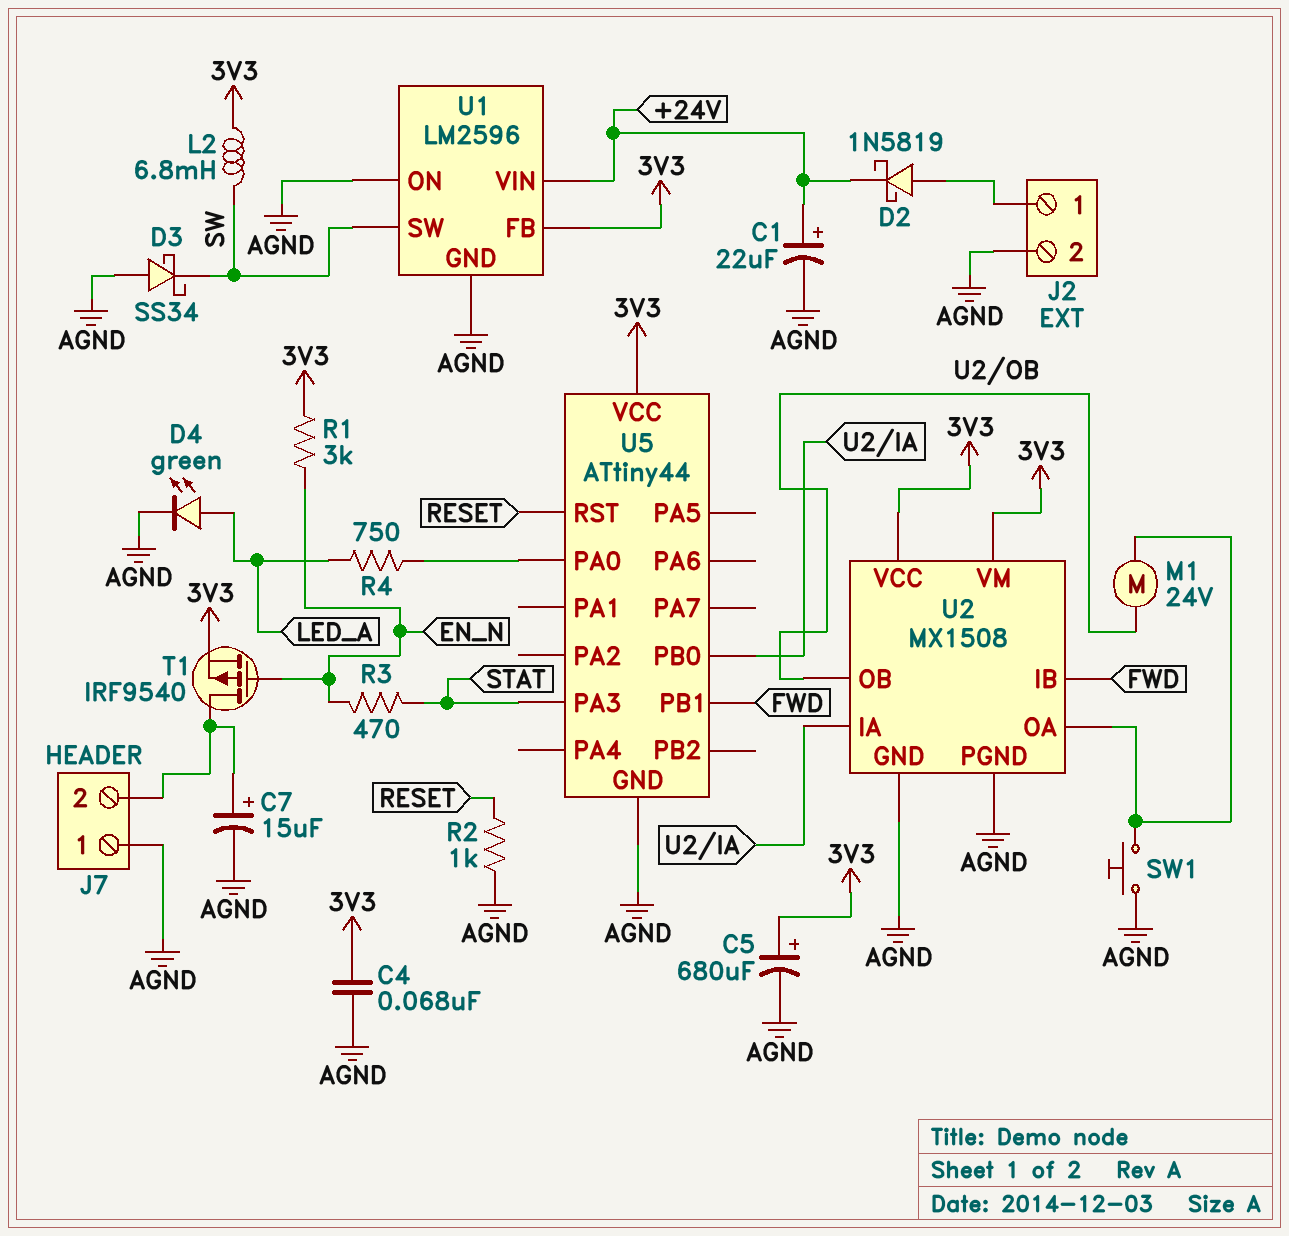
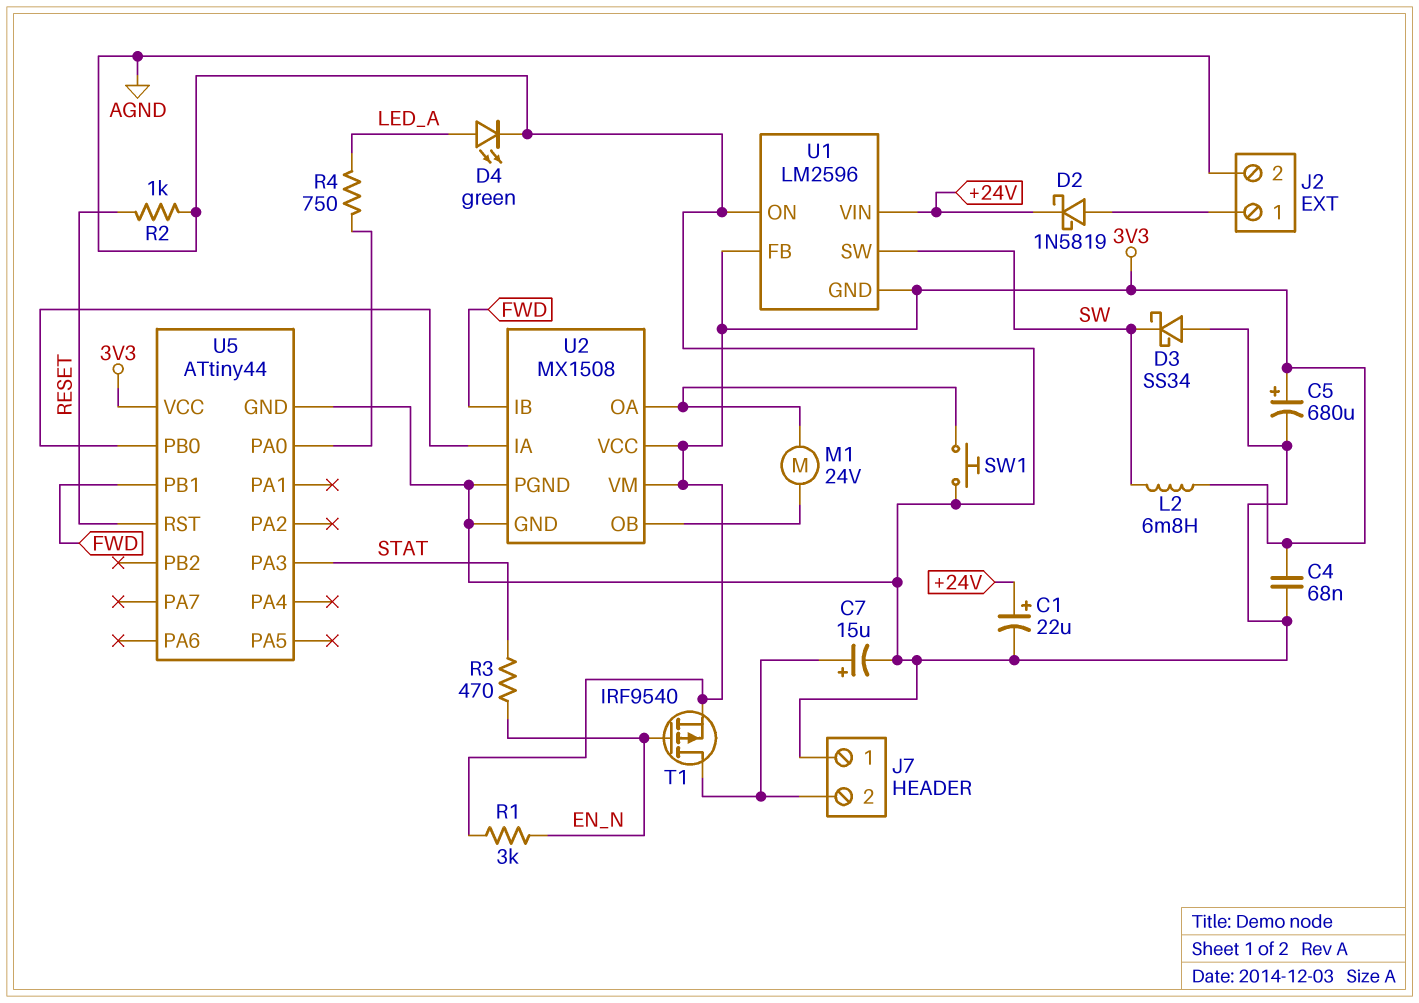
U1 pin GND: AGND -> 3V3

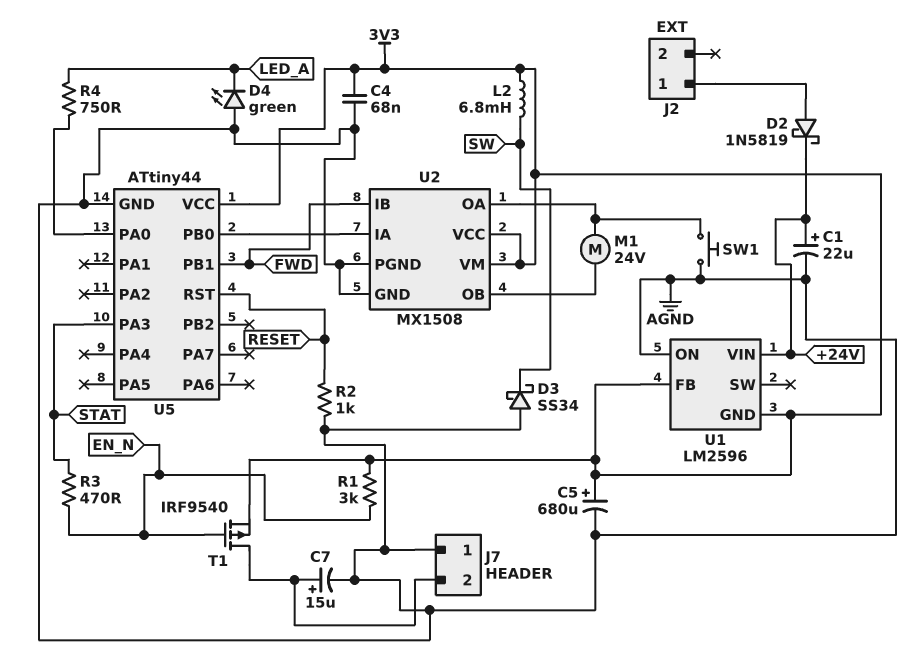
D4: LED green (A LED_A, K AGND) -> LED green (A AGND, K LED_A)
J2 pin 2: AGND -> none
U1 pin SW: SW -> none

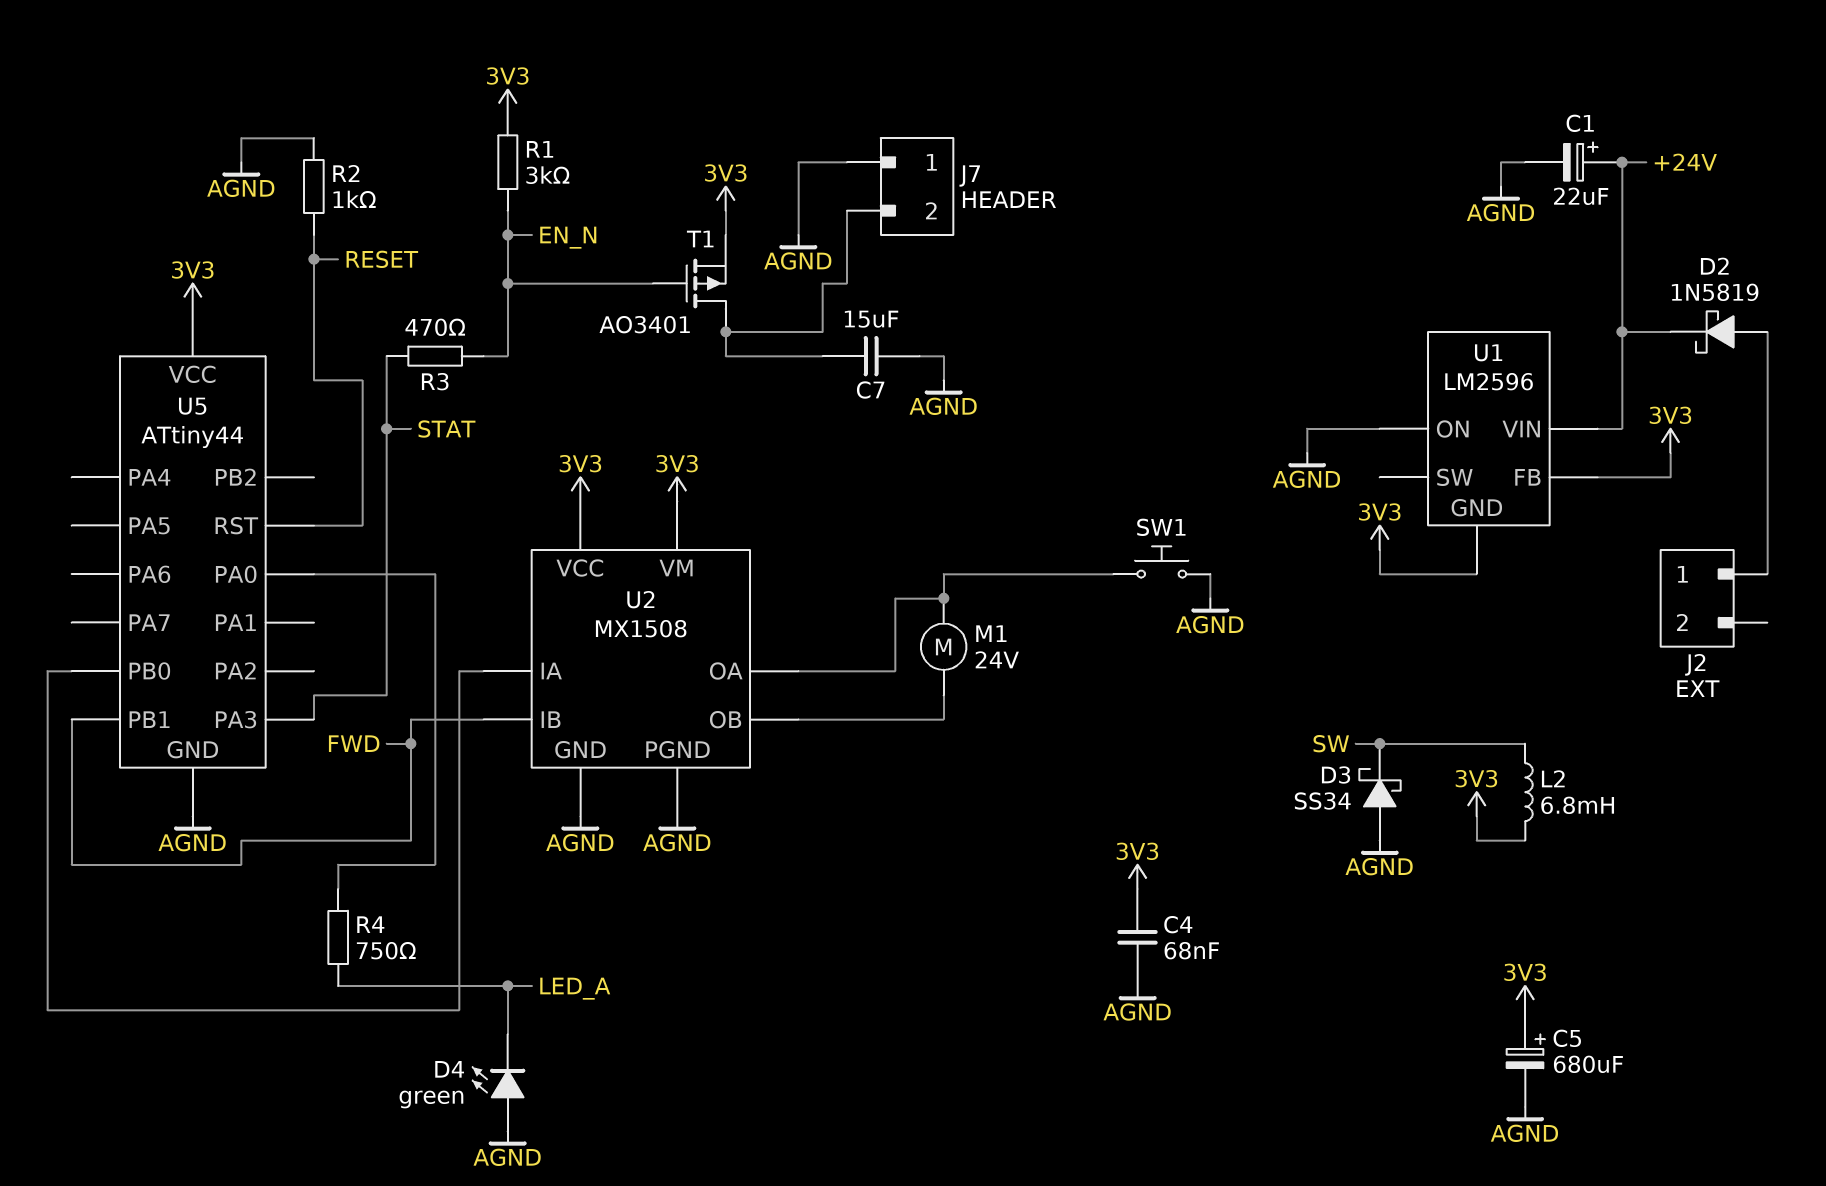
C7: 15uF (plus J7/2, minus AGND) -> 15uF (AGND, J7/2)
T1: PMOS IRF9540 (G EN_N, D J7/2, S 3V3) -> PMOS AO3401 (G EN_N, D J7/2, S 3V3)

